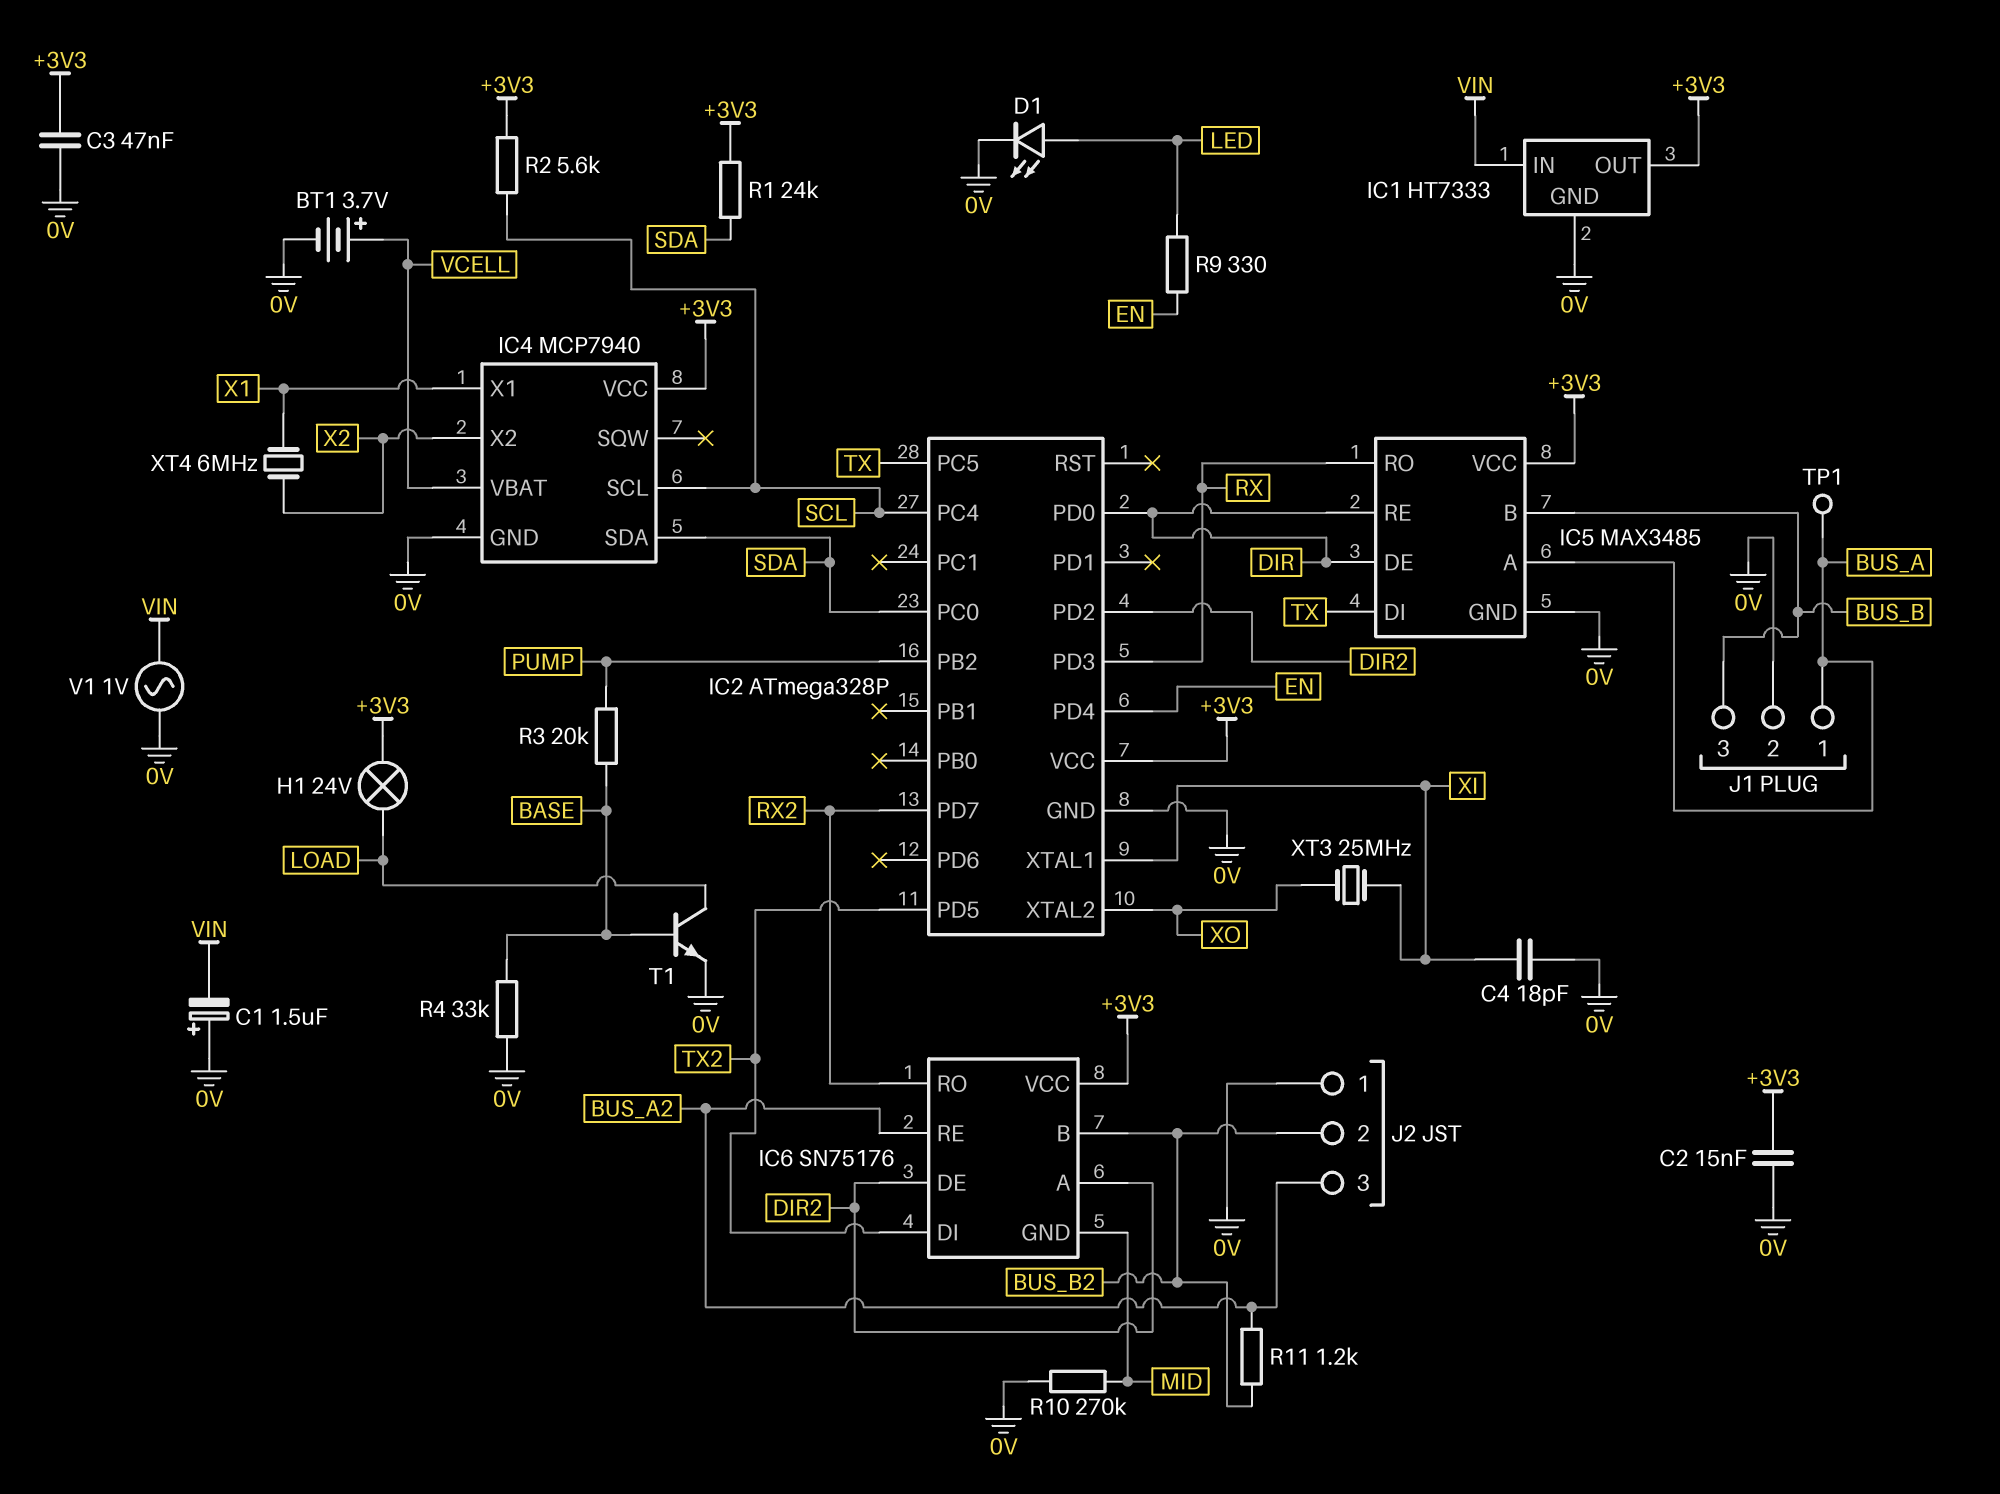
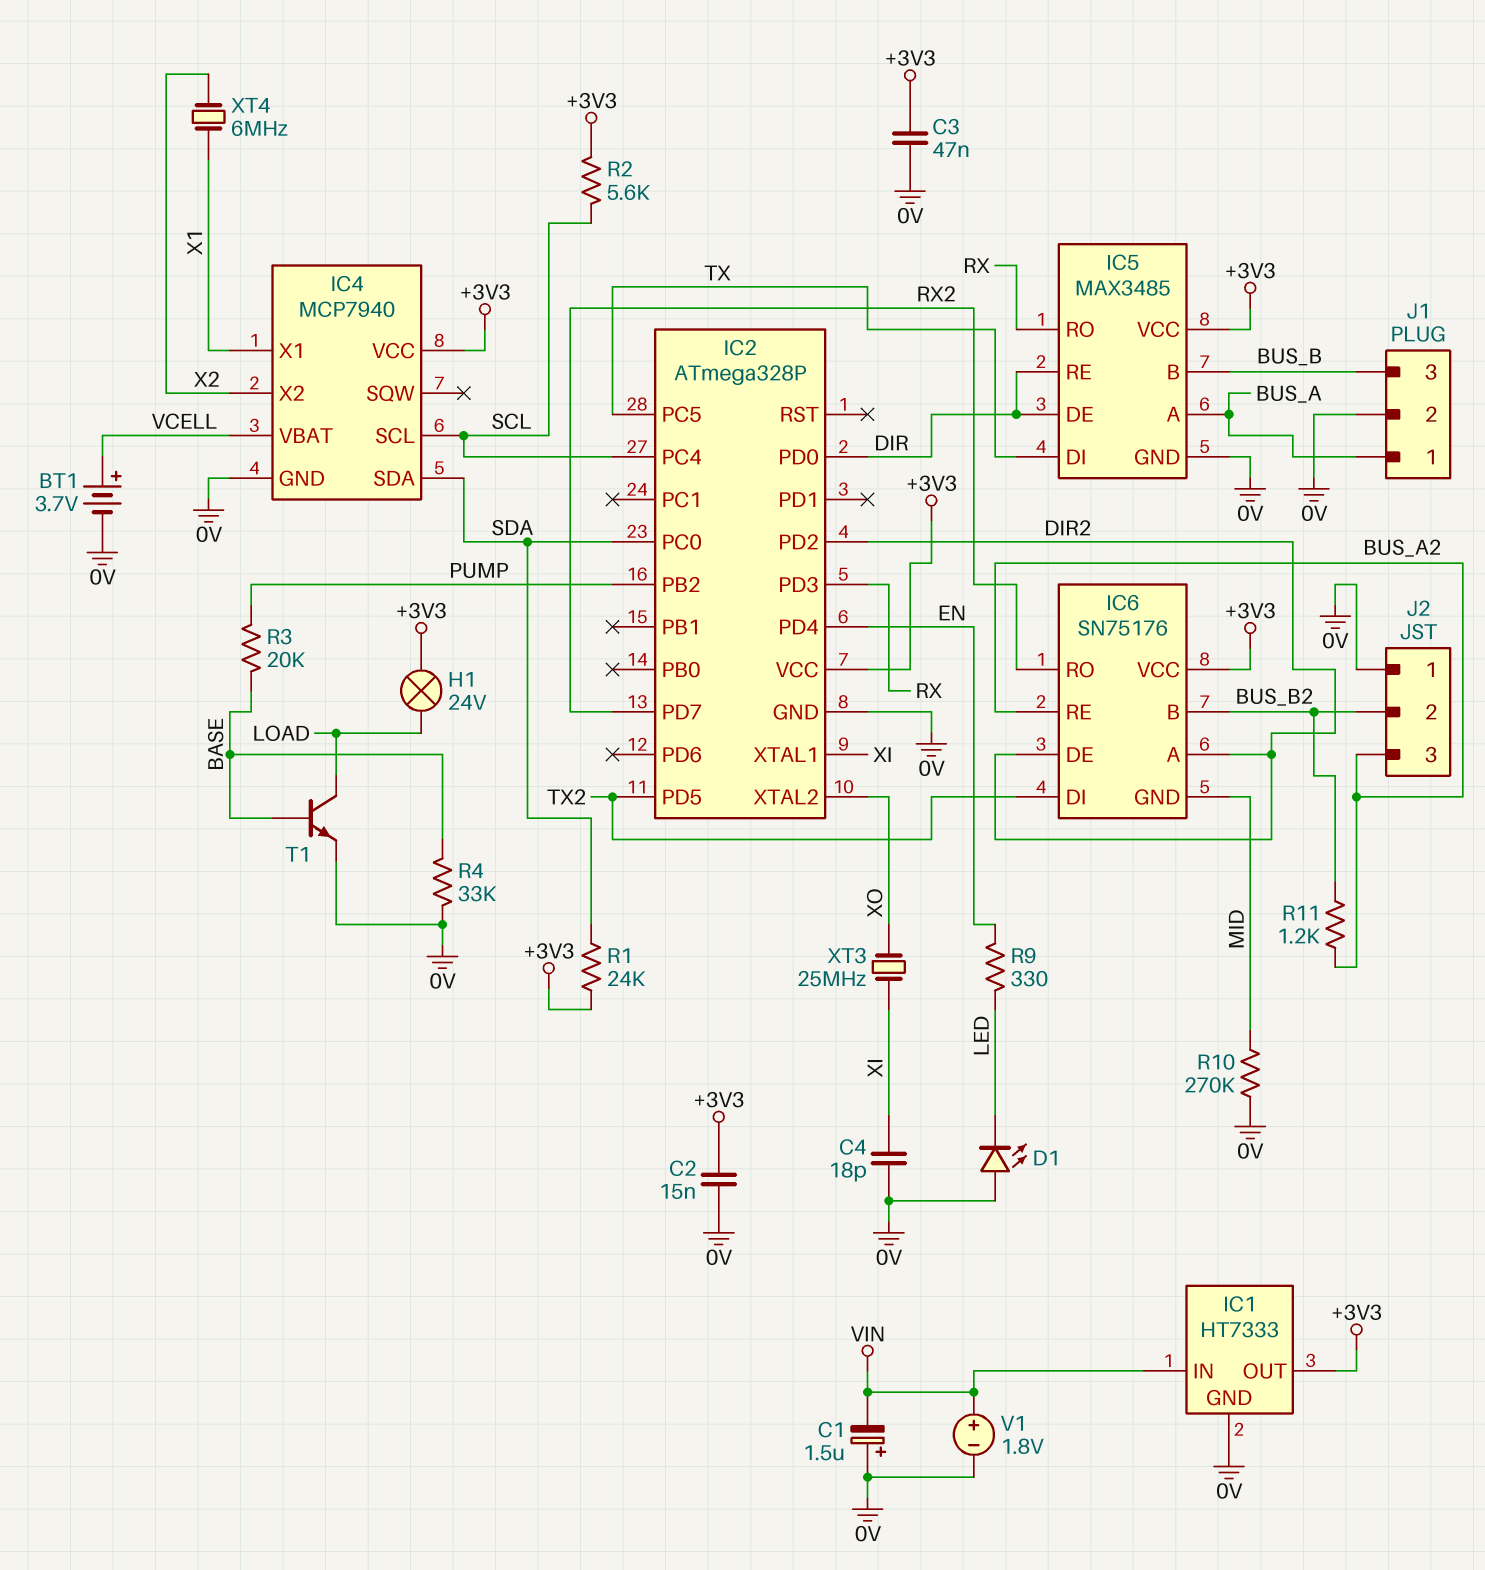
D1: LED (A LED, K 0V) -> LED (A 0V, K LED)
TP1: test point (BUS_A) -> none
V1: AC 1V (0V, VIN) -> 1.8V (plus VIN, minus 0V)

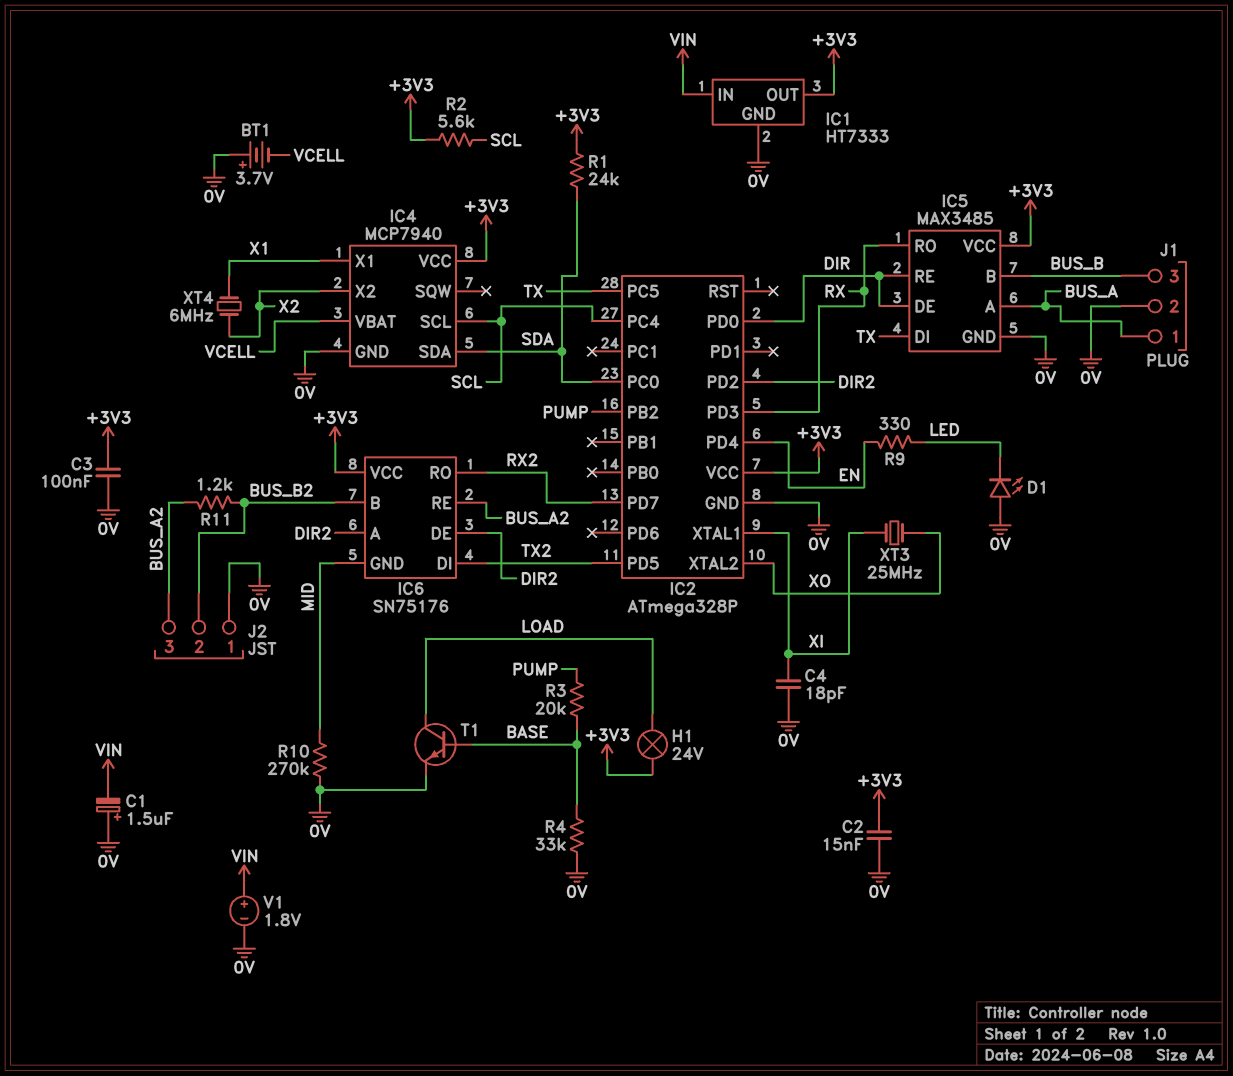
BT1: 3.7V (plus VCELL, minus 0V) -> 3.7V (plus 0V, minus VCELL)
C3: 47nF (+3V3, 0V) -> 100nF (+3V3, 0V)

